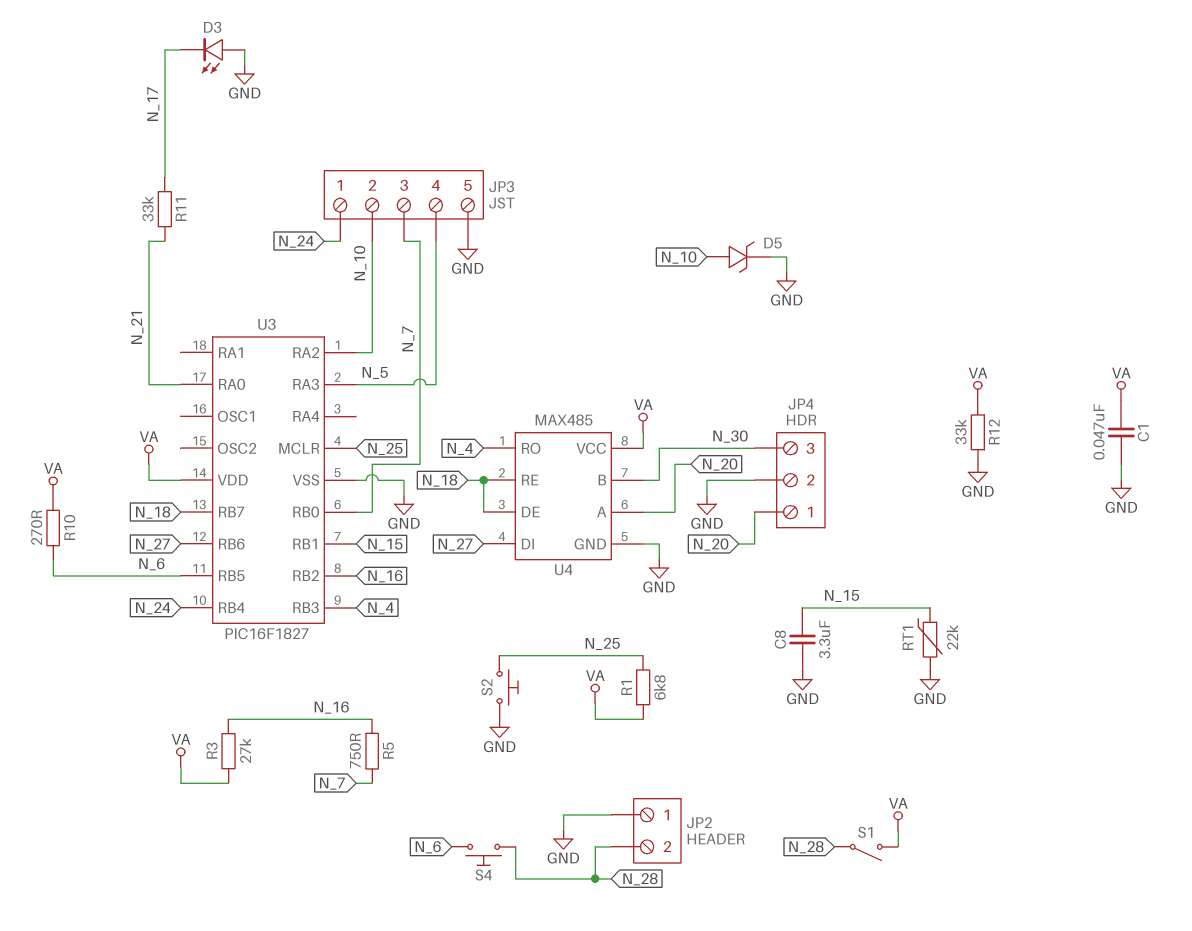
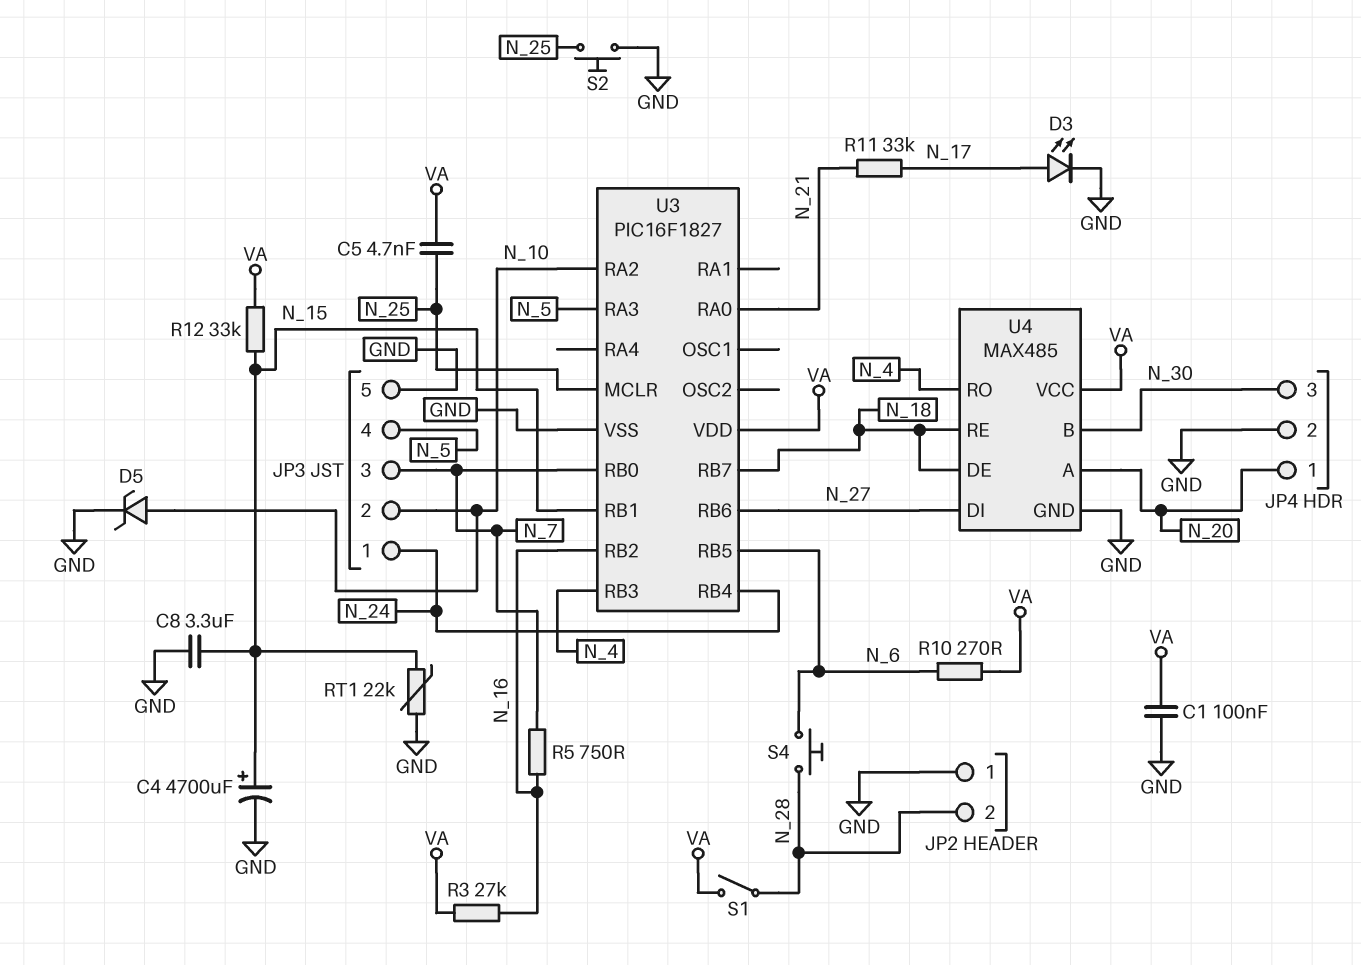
C1: 47nF (GND, VA) -> 100nF (GND, VA)
C4: none -> 4700uF (plus N_15, minus GND)
C5: none -> 4.7nF (N_25, VA)
D3: LED (A GND, K N_17) -> LED (A N_17, K GND)
R1: 6.8k (N_25, VA) -> none
R12: 33k (GND, VA) -> 33k (N_15, VA)

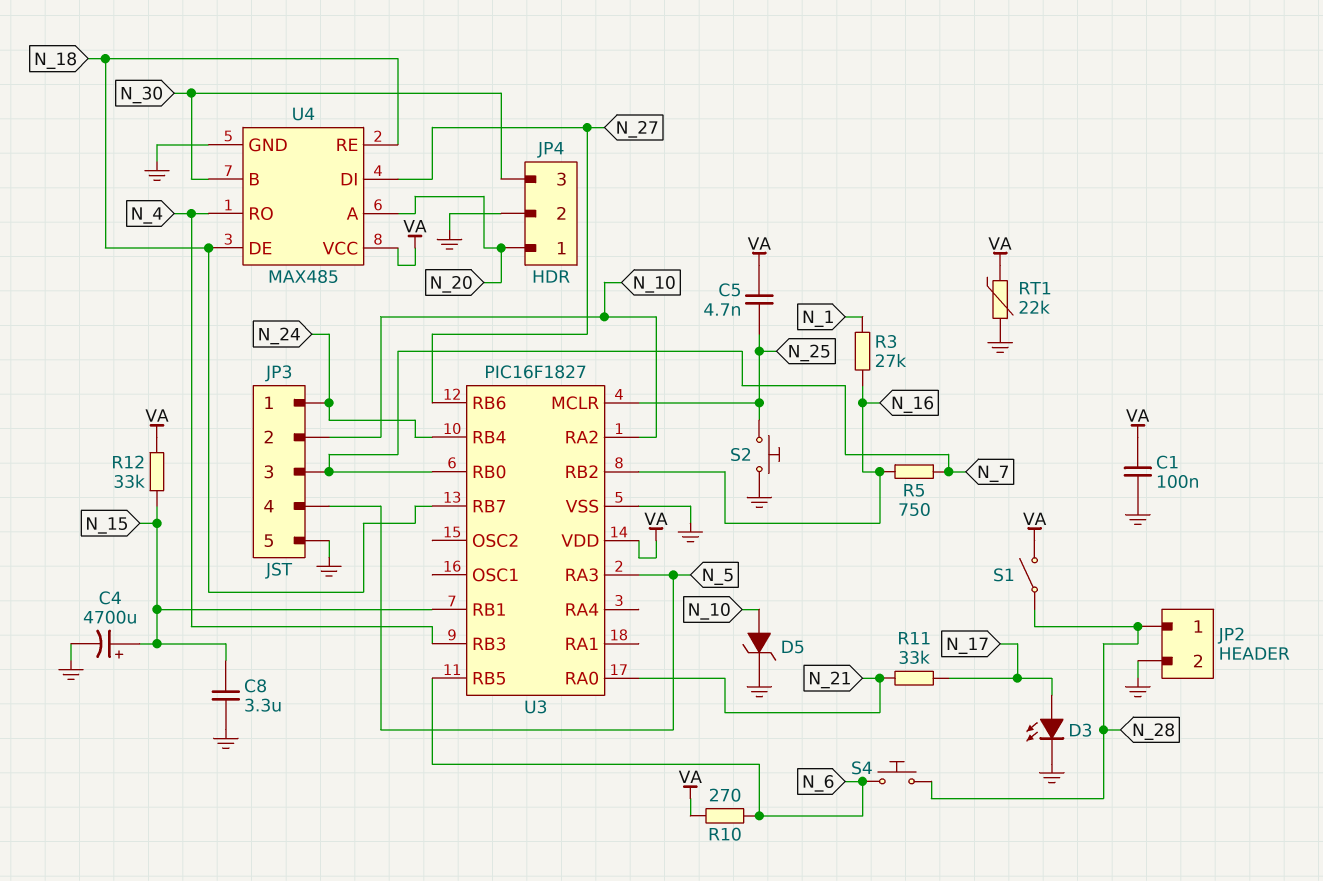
JP2 pin 1: GND -> N_28
JP2 pin 2: N_28 -> GND
R3: 27k (N_16, VA) -> 27k (N_1, N_16)
RT1: 22k (GND, N_15) -> 22k (GND, VA)

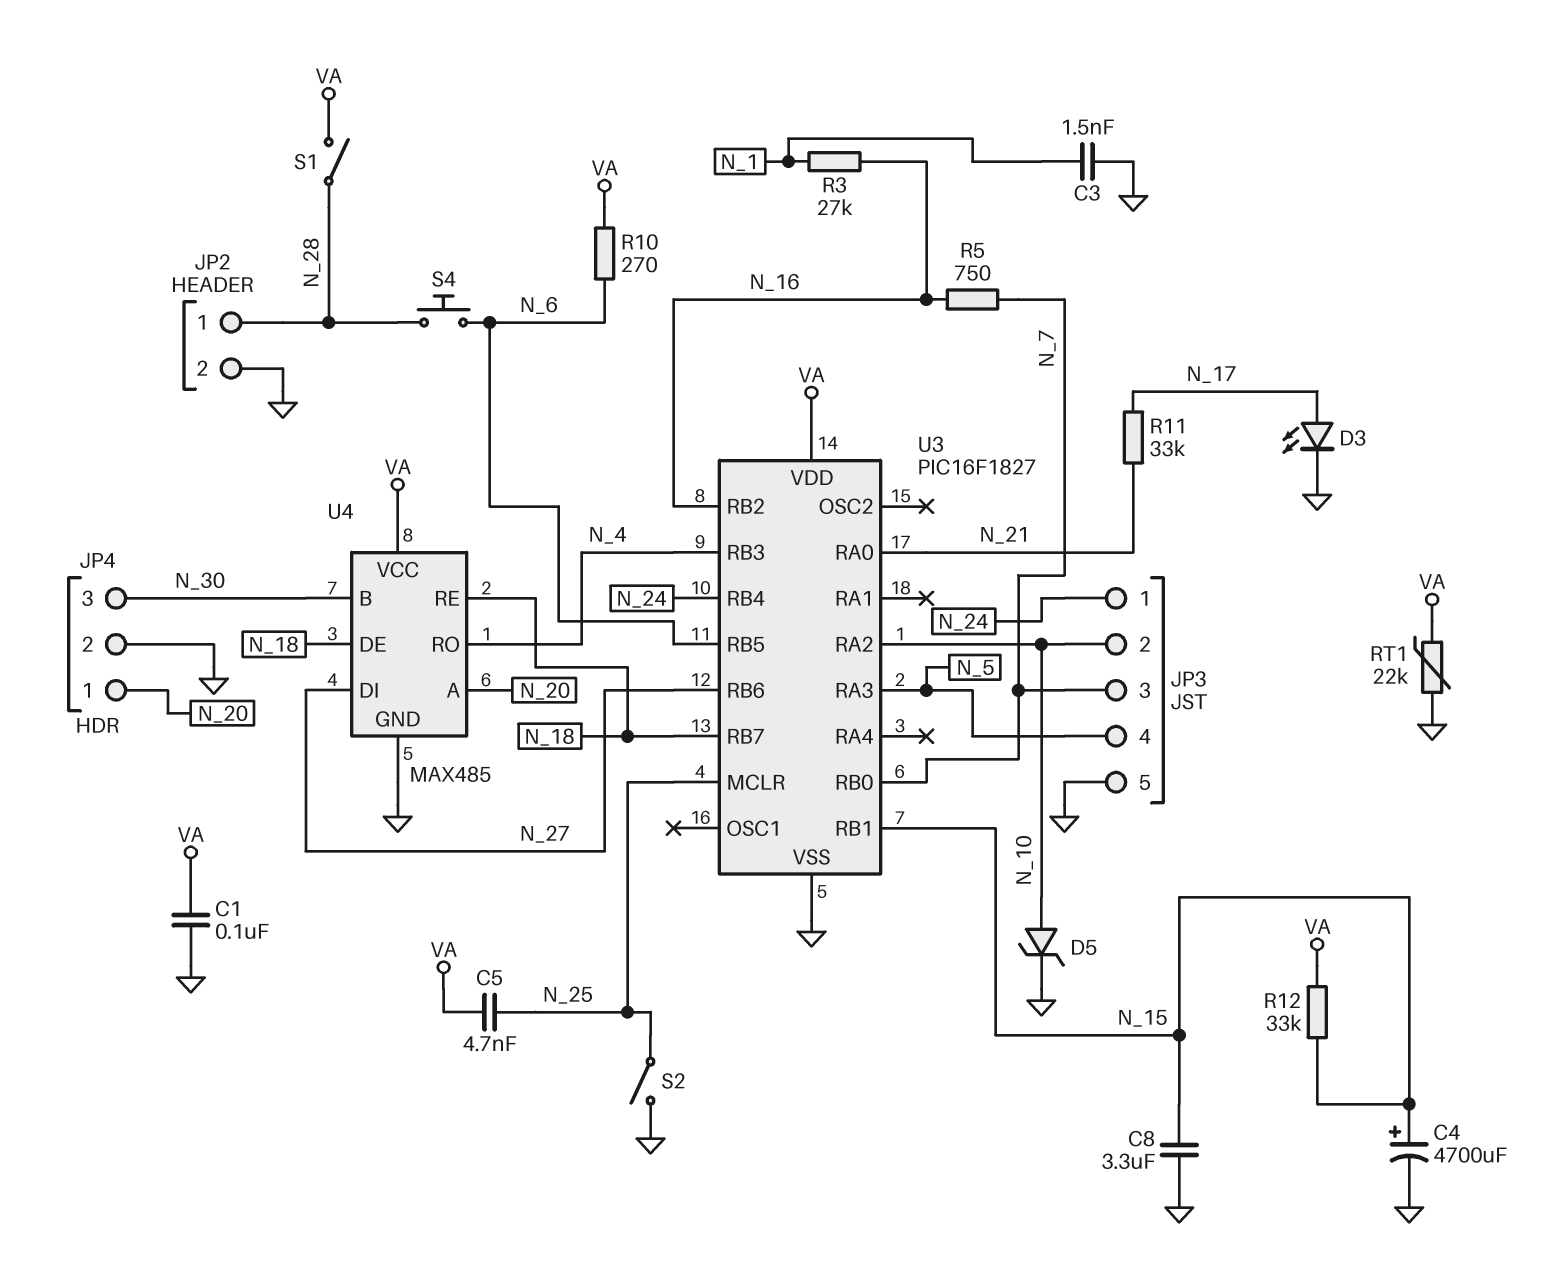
C3: none -> 1.5nF (GND, N_1)
S2: button (GND, N_25) -> switch (GND, N_25)

